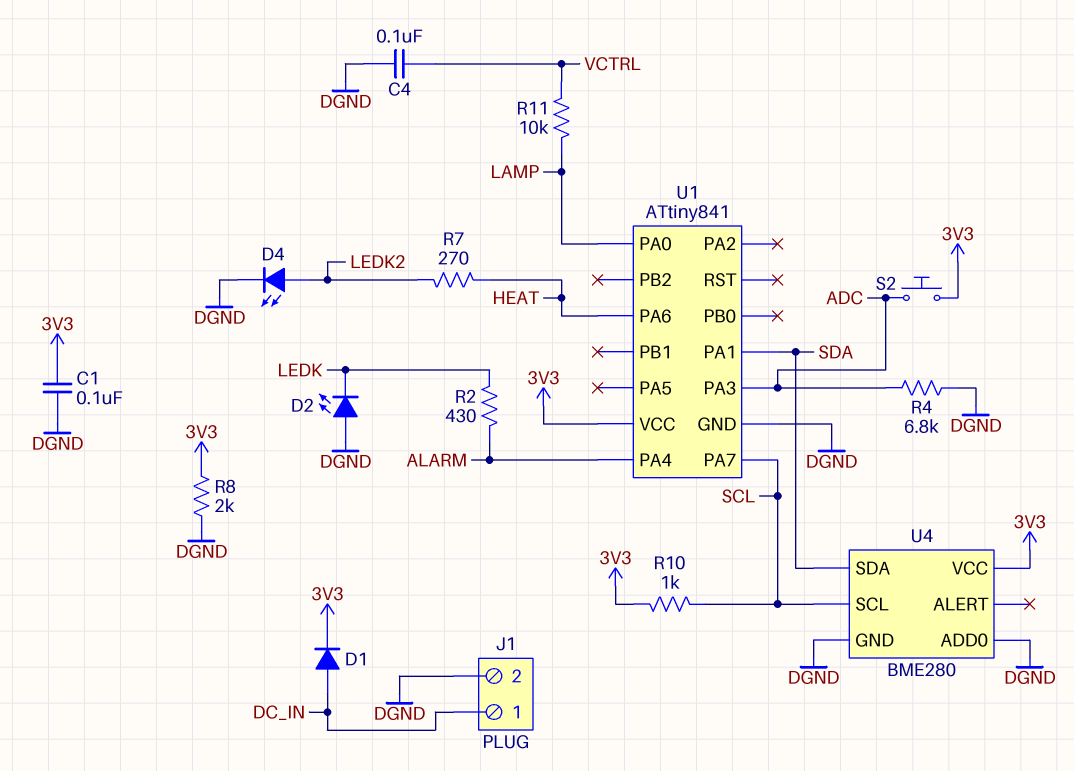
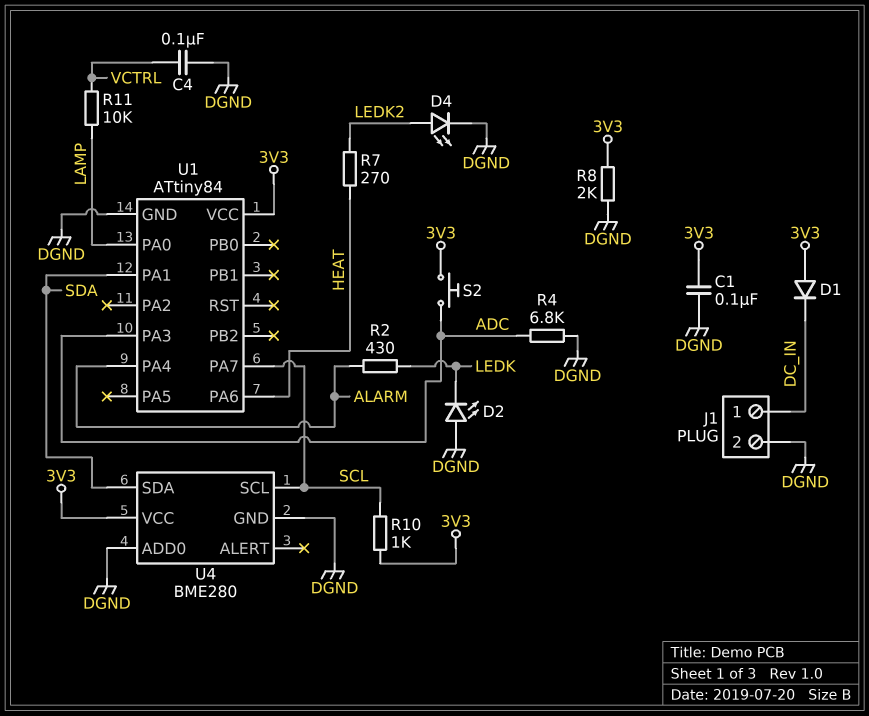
D1: diode (A DC_IN, K 3V3) -> diode (A 3V3, K DC_IN)
U1: ATtiny841 -> ATtiny84

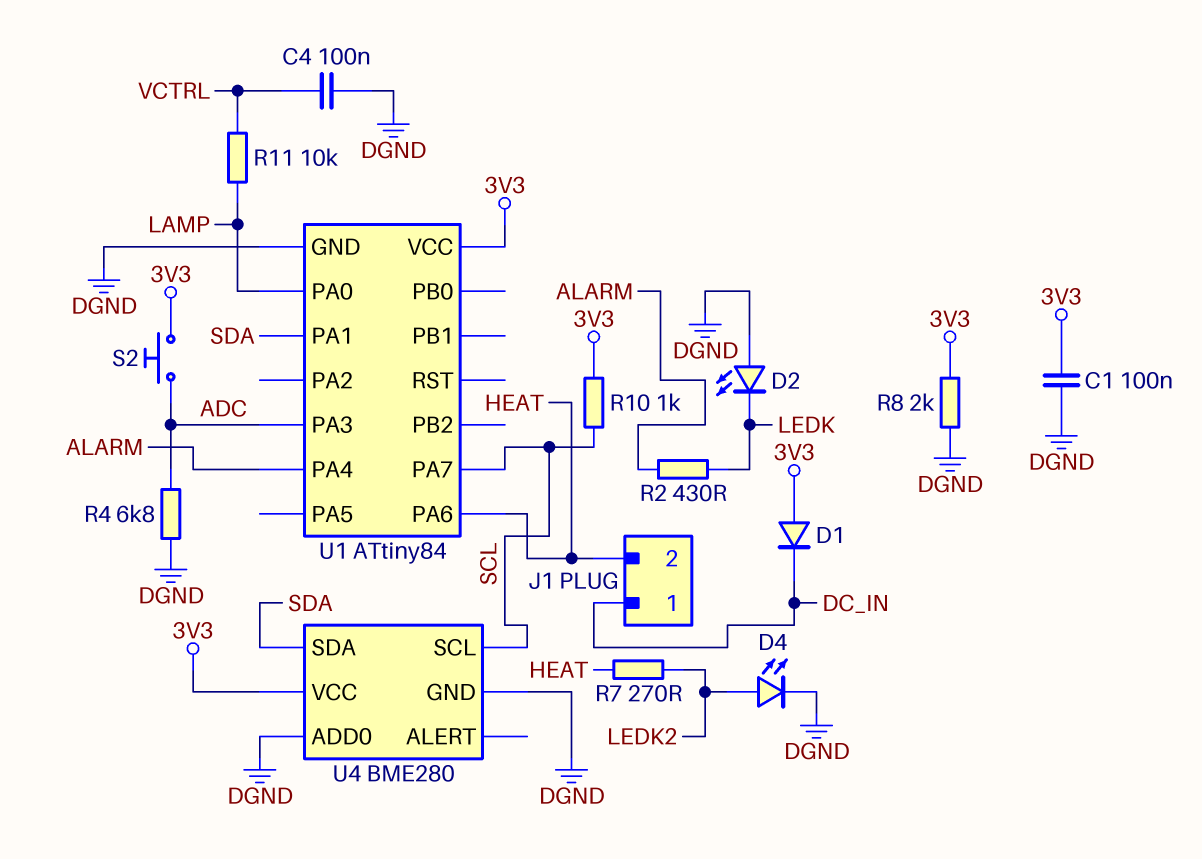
J1 pin 2: DGND -> HEAT

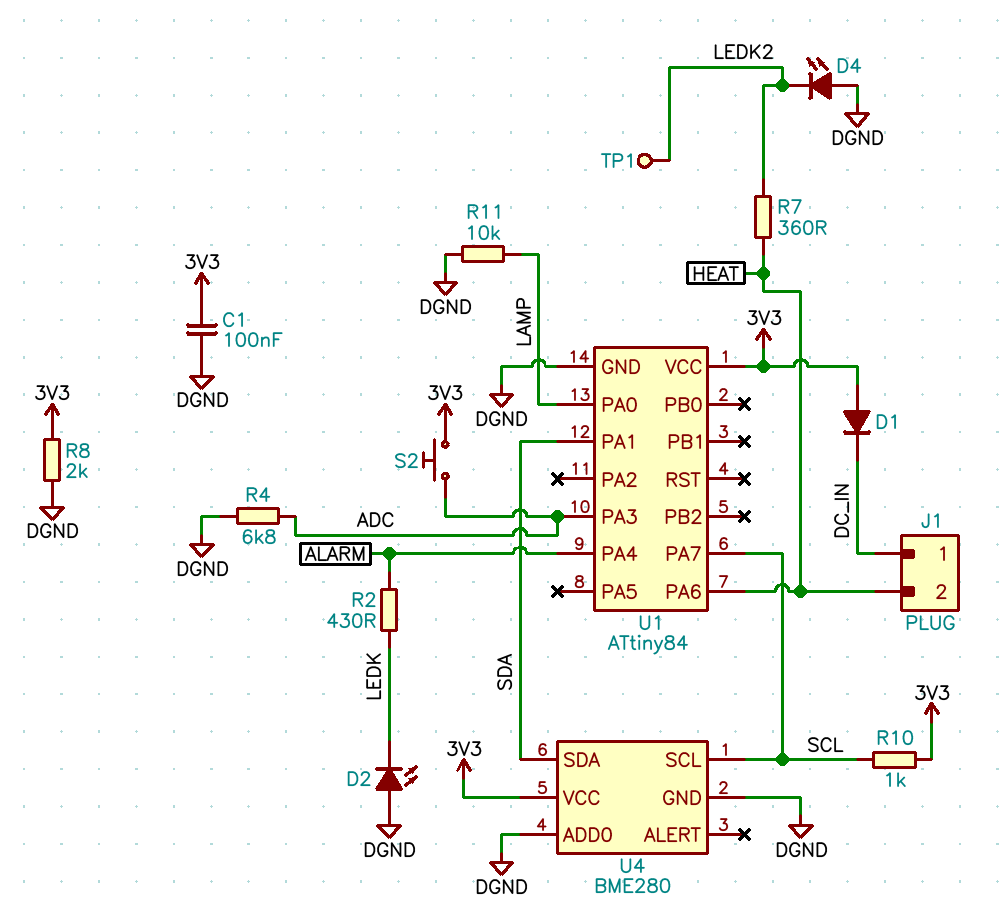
C4: 100nF (DGND, VCTRL) -> none
D4: LED (A LEDK2, K DGND) -> LED (A DGND, K LEDK2)
R7: 270 (HEAT, LEDK2) -> 360 (HEAT, LEDK2)
R11: 10k (LAMP, VCTRL) -> 10k (DGND, LAMP)
TP1: none -> test point (LEDK2)

